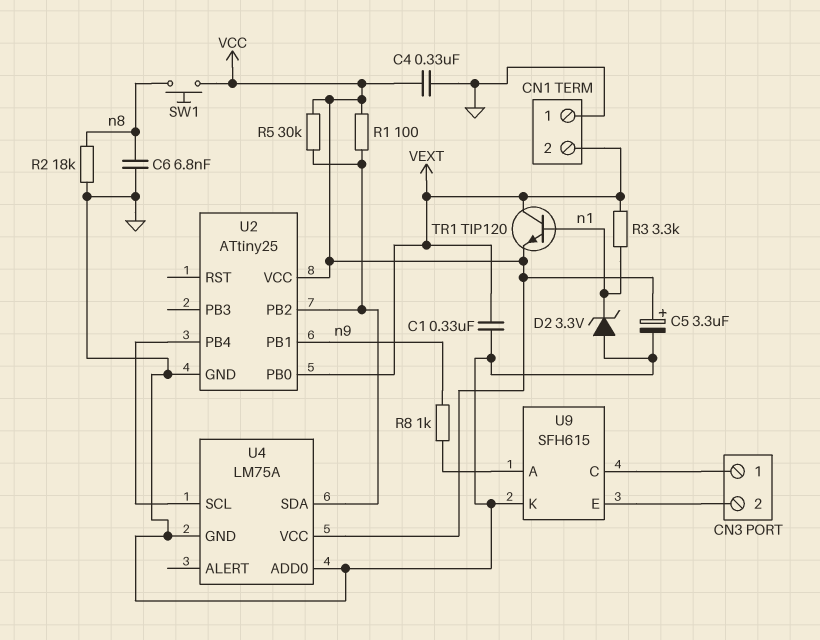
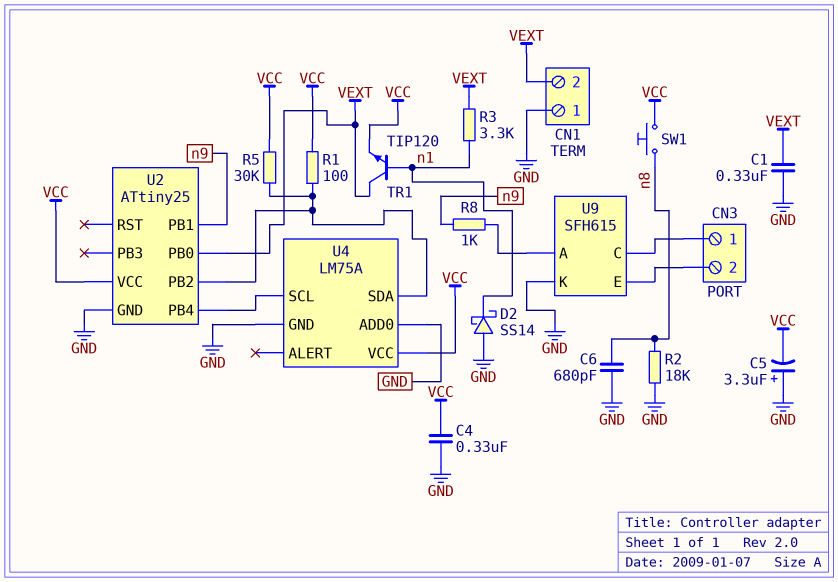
C5: 3.3uF (plus VCC, minus GND) -> 3.3uF (plus GND, minus VCC)
C6: 6.8nF (GND, n8) -> 680pF (GND, n8)
D2: zener 3.3V (A GND, K n1) -> schottky SS14 (A GND, K n1)

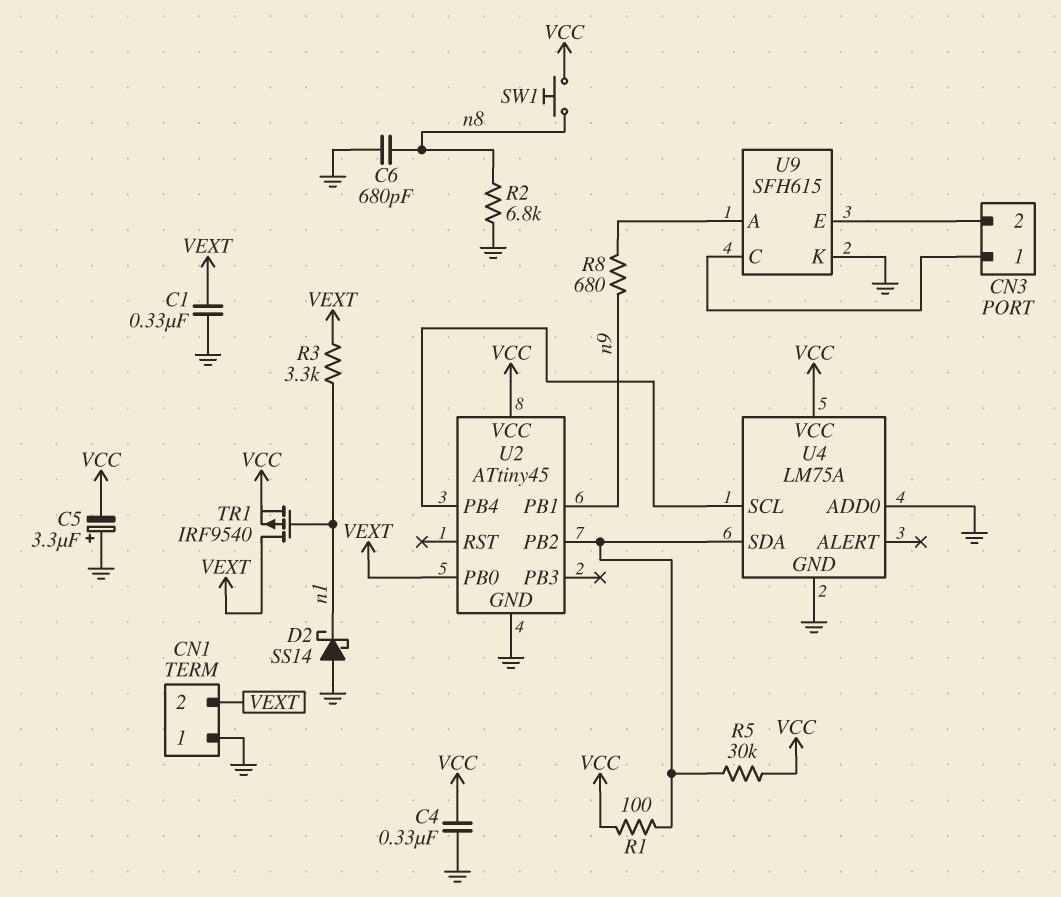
R2: 18k (GND, n8) -> 6.8k (GND, n8)
R8: 1k (U9/A, n9) -> 680 (U9/A, n9)
TR1: NPN TIP120 (B n1, C VEXT, E VCC) -> PMOS IRF9540 (G n1, D VEXT, S VCC)
U2: ATtiny25 -> ATtiny45

